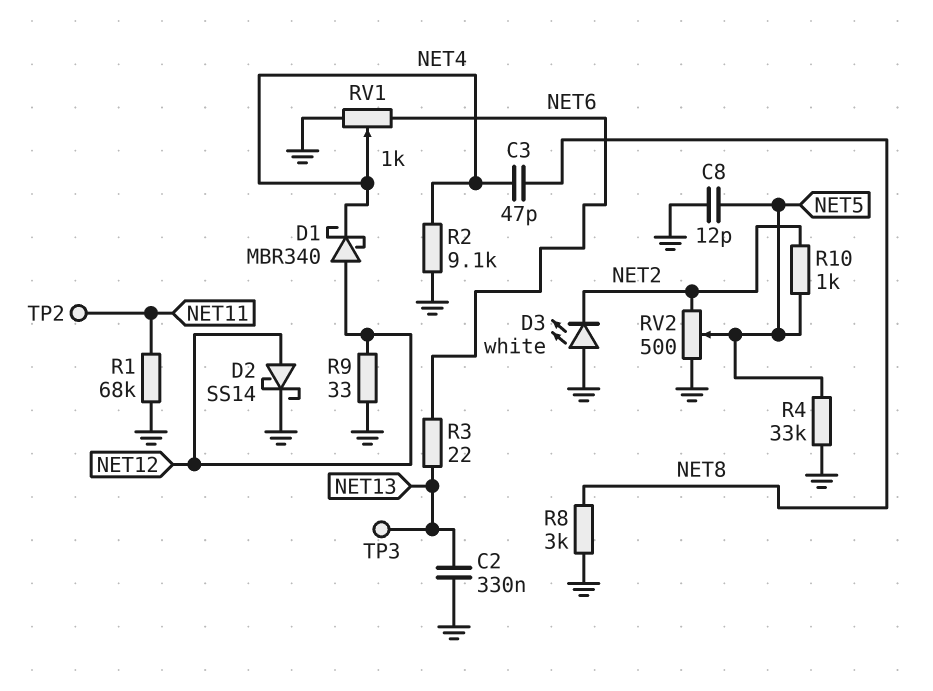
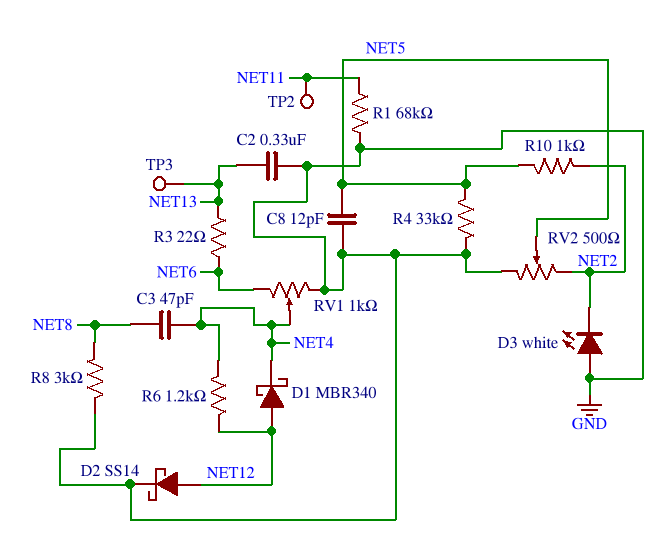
R2: 9.1k (GND, NET4) -> none
R6: none -> 1.2k (NET4, NET12)
R9: 33 (GND, NET12) -> none

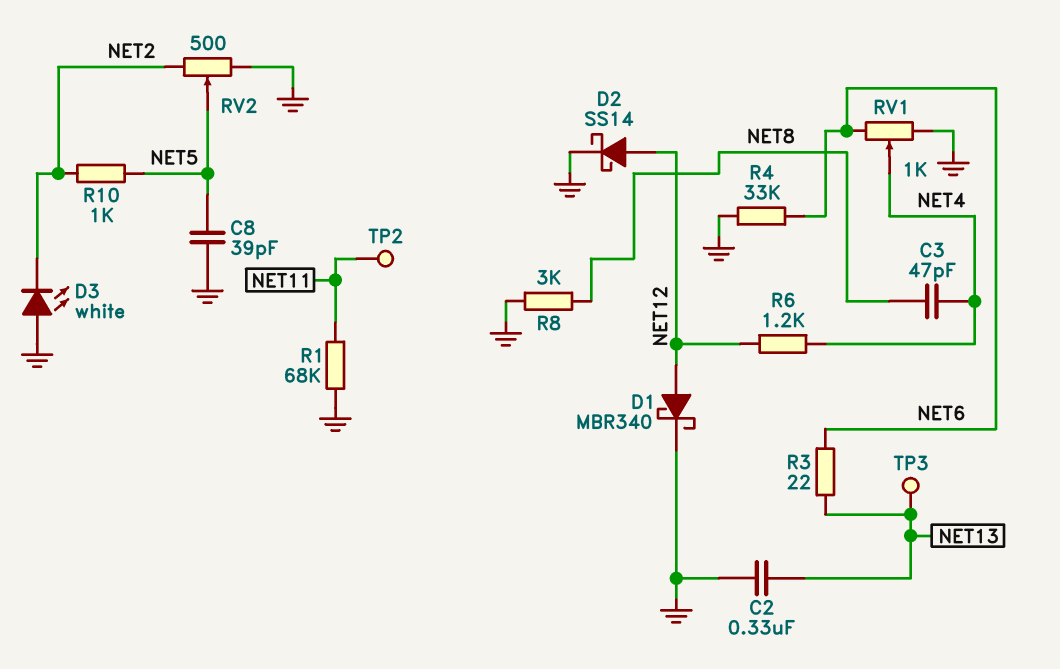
C8: 12pF (GND, NET5) -> 39pF (GND, NET5)
D1: schottky MBR340 (A NET12, K NET4) -> schottky MBR340 (A NET12, K GND)
R4: 33k (GND, NET5) -> 33k (GND, NET6)

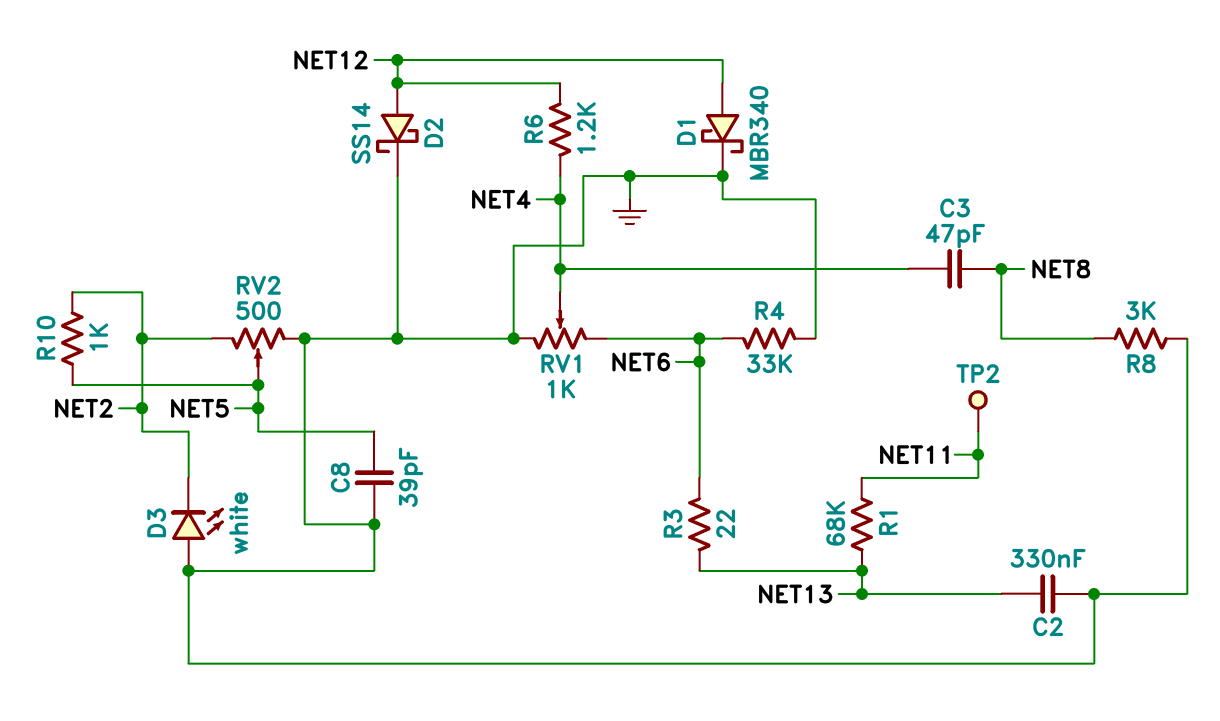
R1: 68k (GND, NET11) -> 68k (NET11, NET13)
TP3: test point (NET13) -> none

